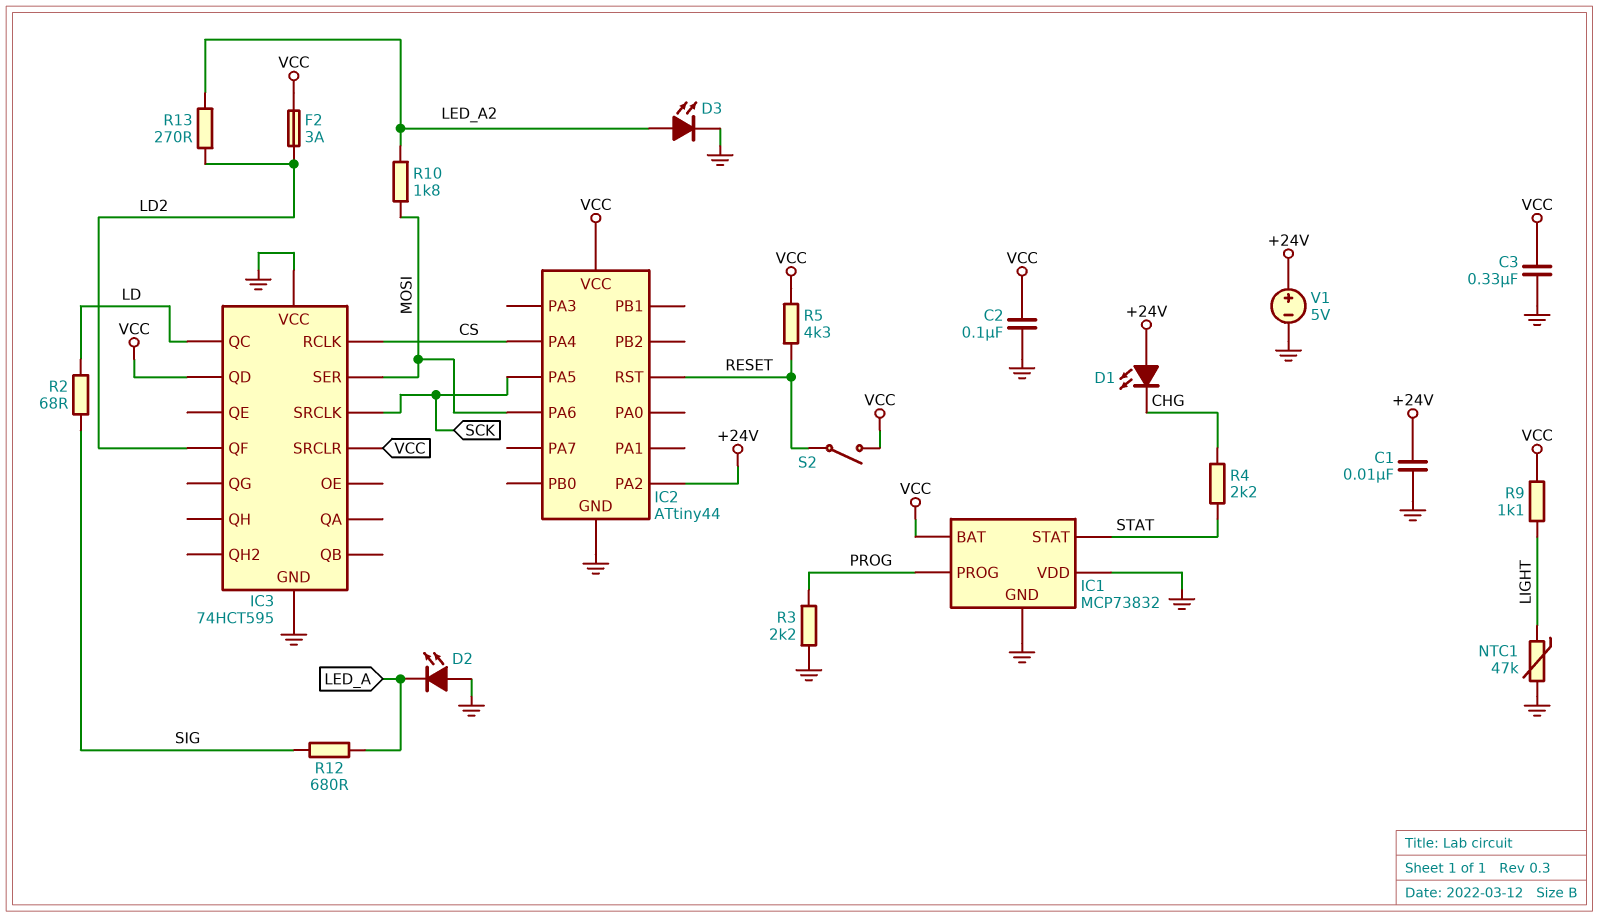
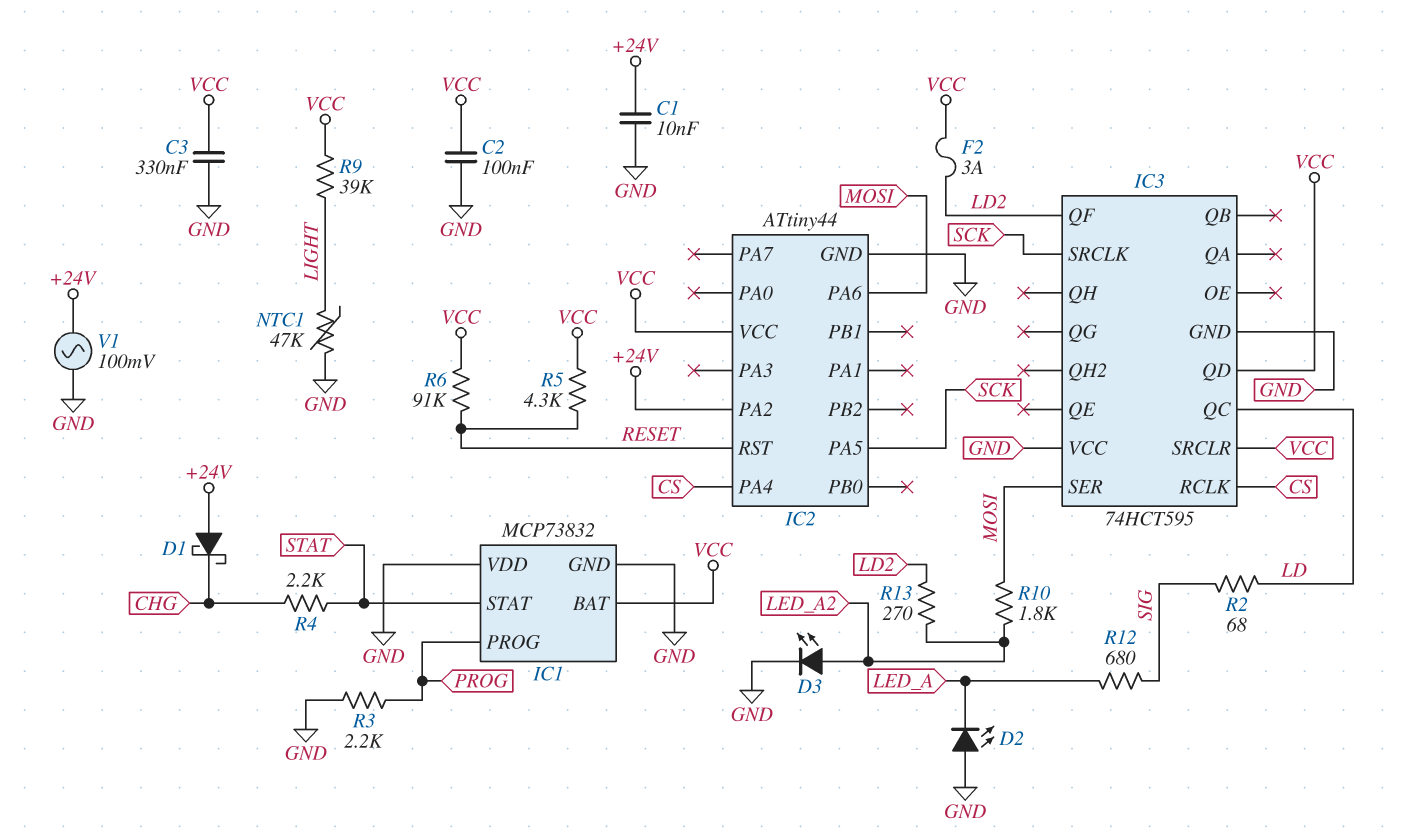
D1: LED (A +24V, K CHG) -> schottky (A +24V, K CHG)
R6: none -> 91k (RESET, VCC)
R9: 1.1k (LIGHT, VCC) -> 39k (LIGHT, VCC)
S2: switch (RESET, VCC) -> none
V1: 5V (plus +24V, minus GND) -> AC 100mV (+24V, GND)

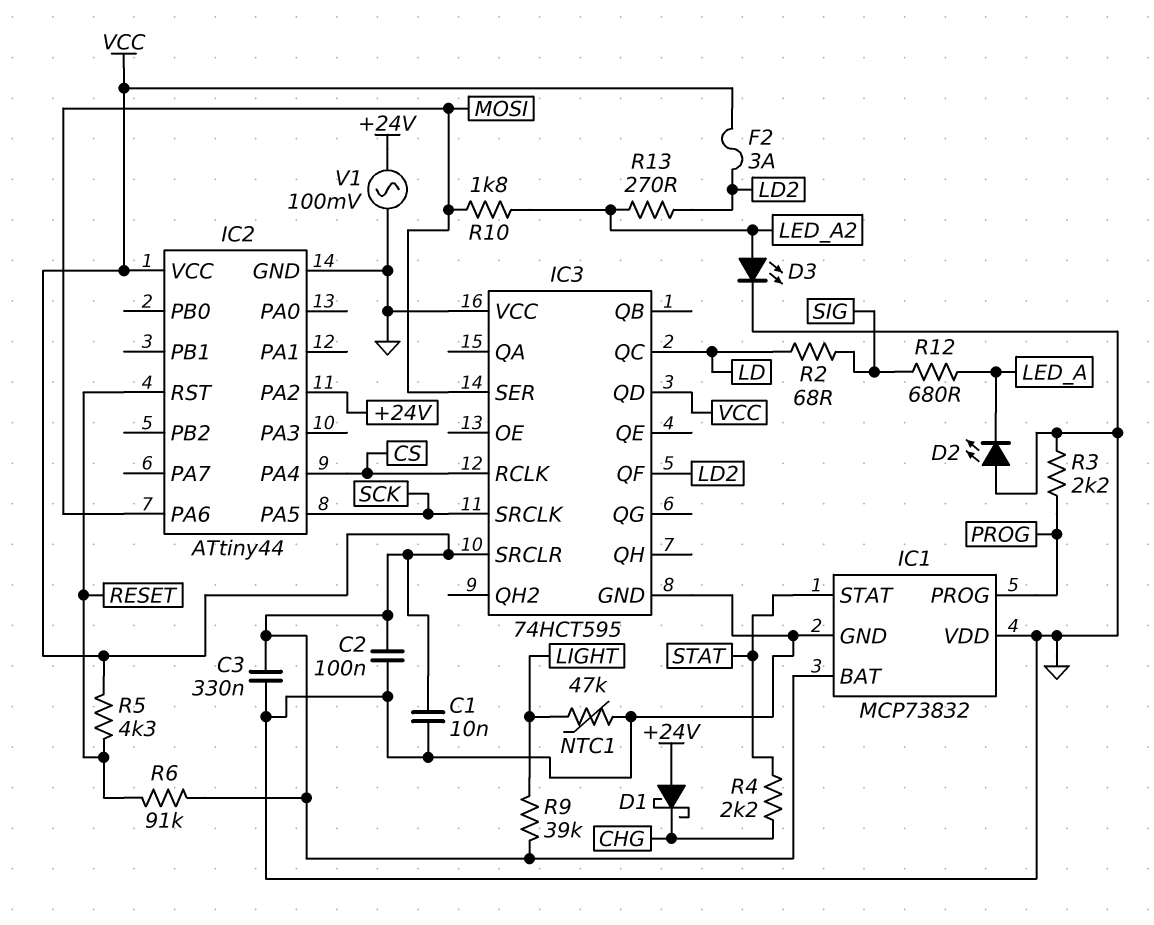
C1: 10nF (+24V, GND) -> 10nF (GND, VCC)

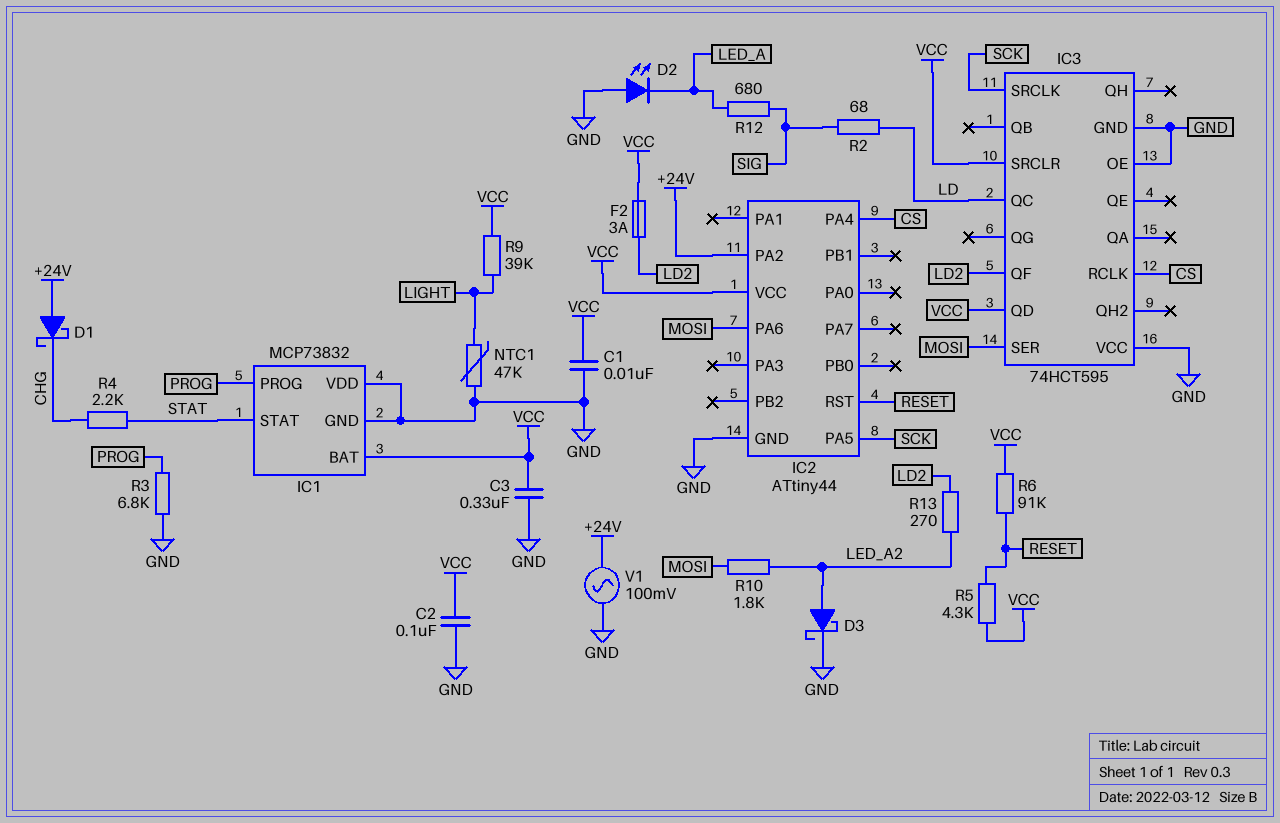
D3: LED (A LED_A2, K GND) -> schottky (A LED_A2, K GND)
IC3 pin OE: none -> GND
R3: 2.2k (GND, PROG) -> 6.8k (GND, PROG)

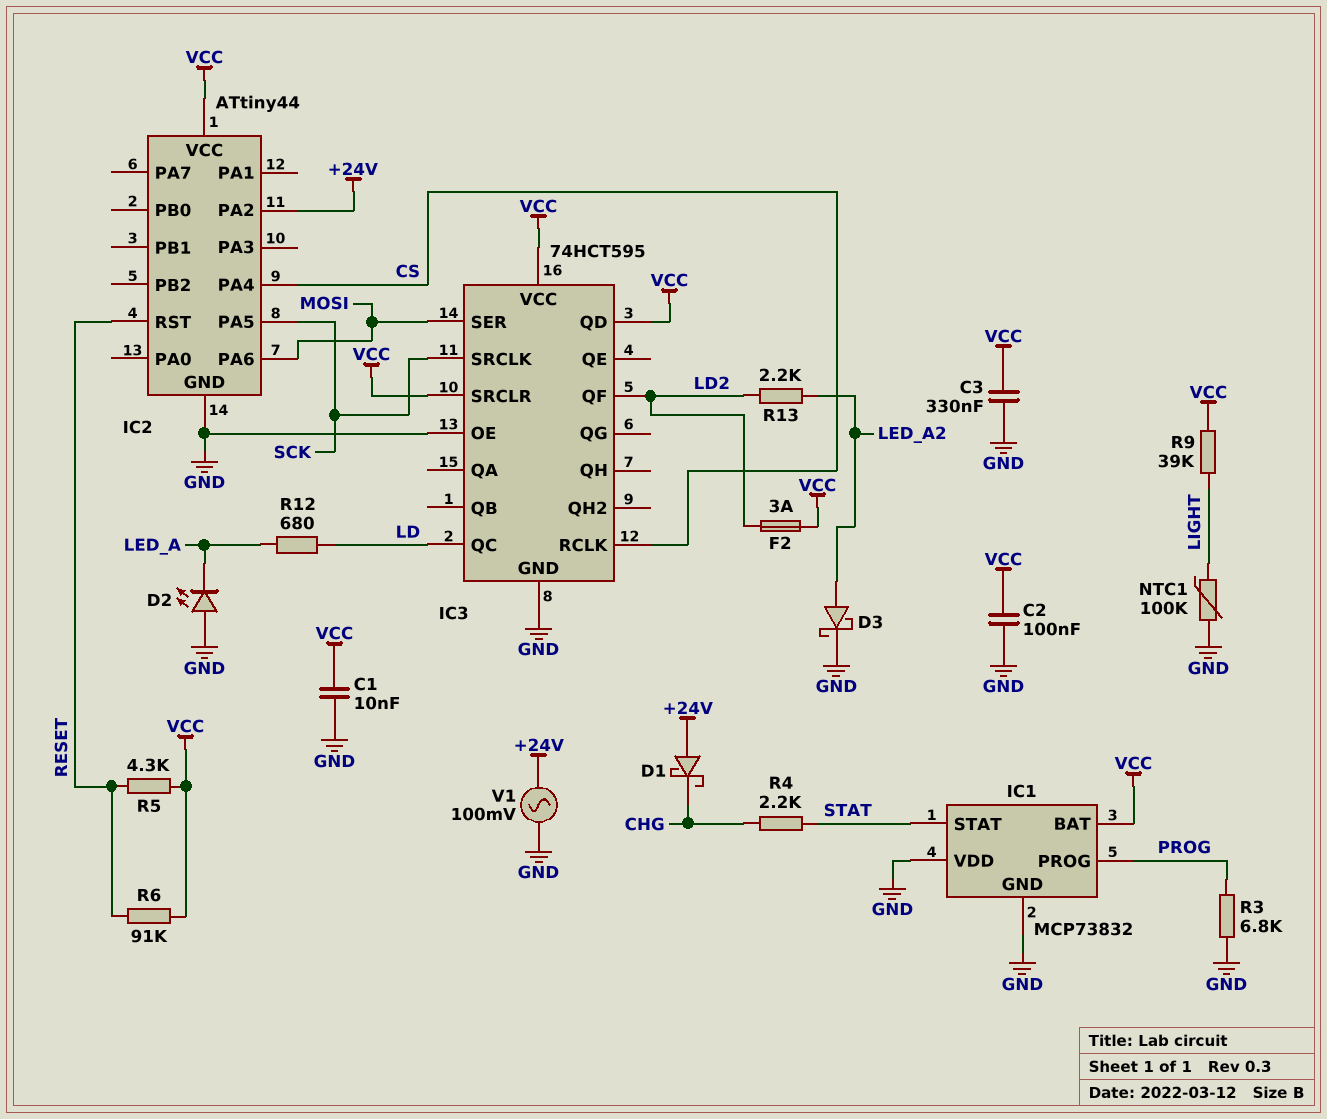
IC3 pin VCC: GND -> VCC
NTC1: 47k (GND, LIGHT) -> 100k (GND, LIGHT)
R2: 68 (LD, SIG) -> none
R10: 1.8k (LED_A2, MOSI) -> none
R12: 680 (LED_A, SIG) -> 680 (LD, LED_A)
R13: 270 (LD2, LED_A2) -> 2.2k (LD2, LED_A2)

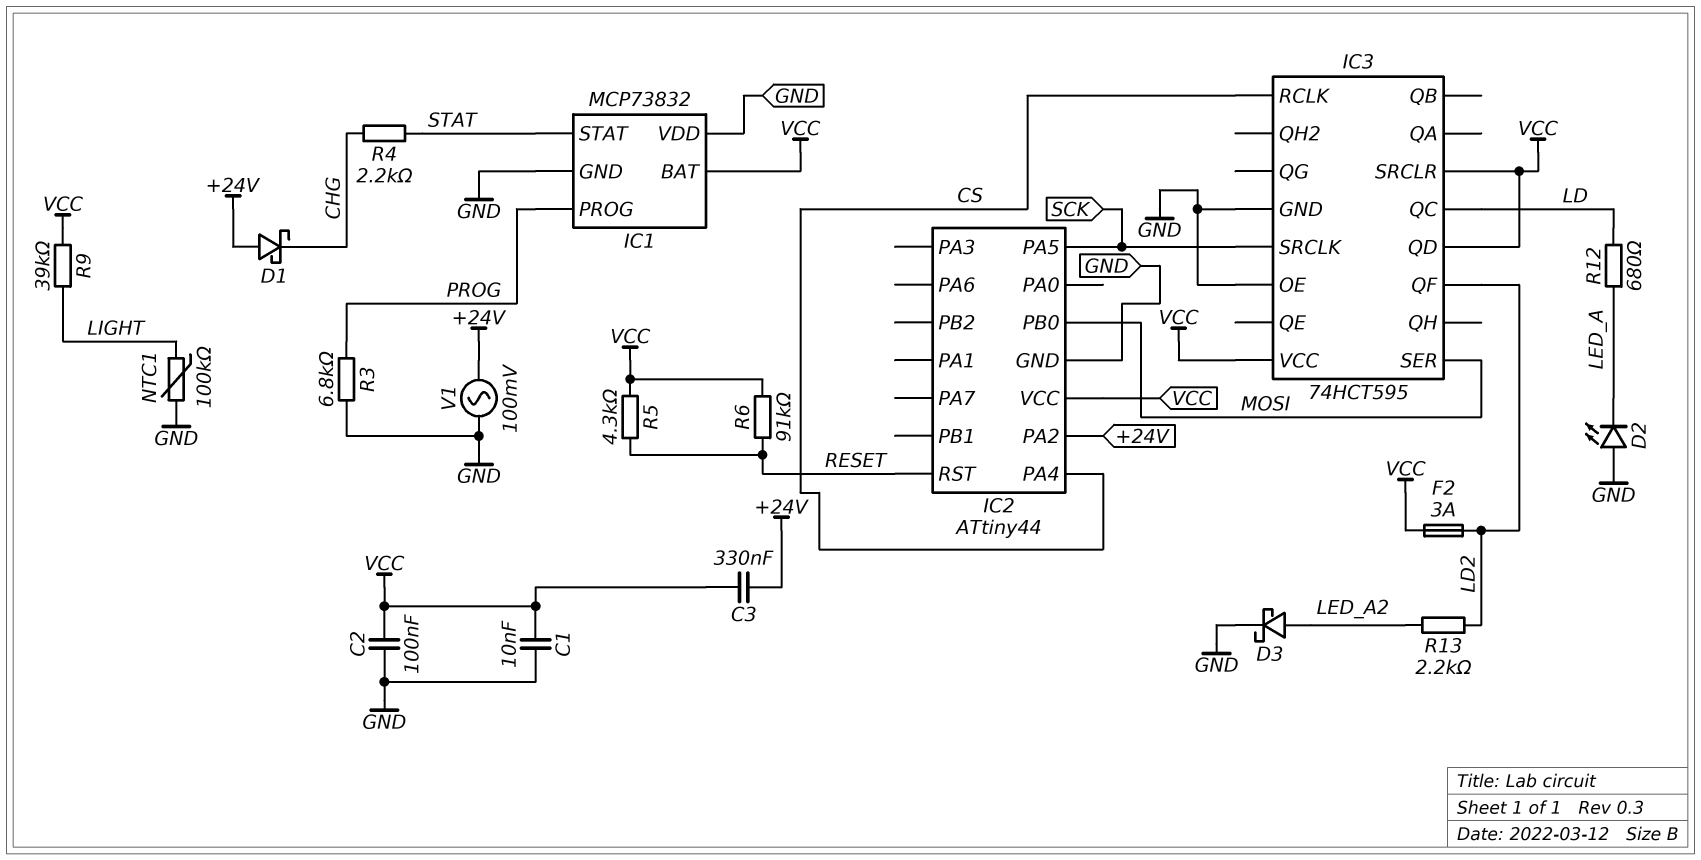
C3: 330nF (GND, VCC) -> 330nF (+24V, VCC)
IC2 pin PA6: MOSI -> none
IC2 pin PB0: none -> MOSI

